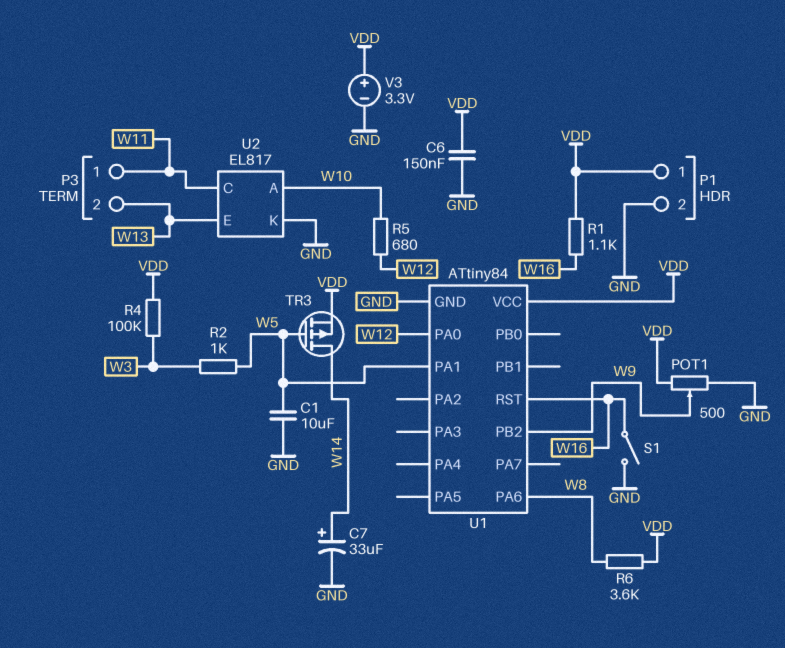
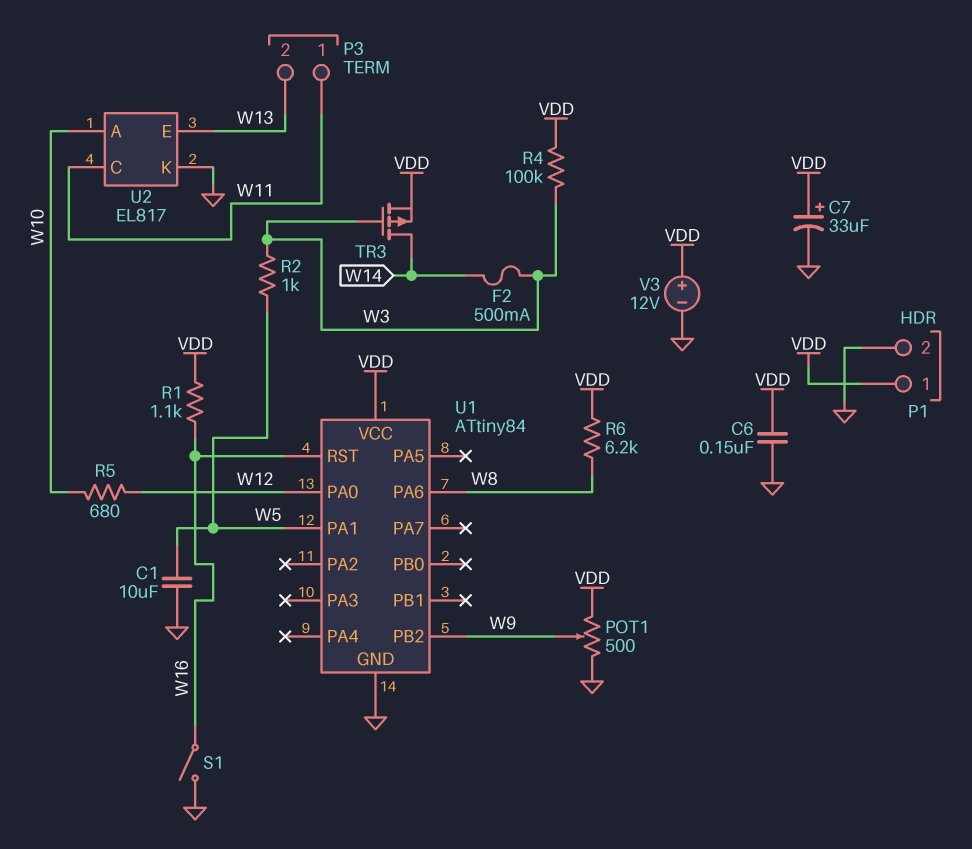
C7: 33uF (plus W14, minus GND) -> 33uF (plus VDD, minus GND)
F2: none -> 500mA (W3, W14)
R6: 3.6k (VDD, W8) -> 6.2k (VDD, W8)
TR3: PMOS (G W5, D W14, S VDD) -> PMOS (G W3, D W14, S VDD)
V3: 3.3V (plus VDD, minus GND) -> 12V (plus VDD, minus GND)

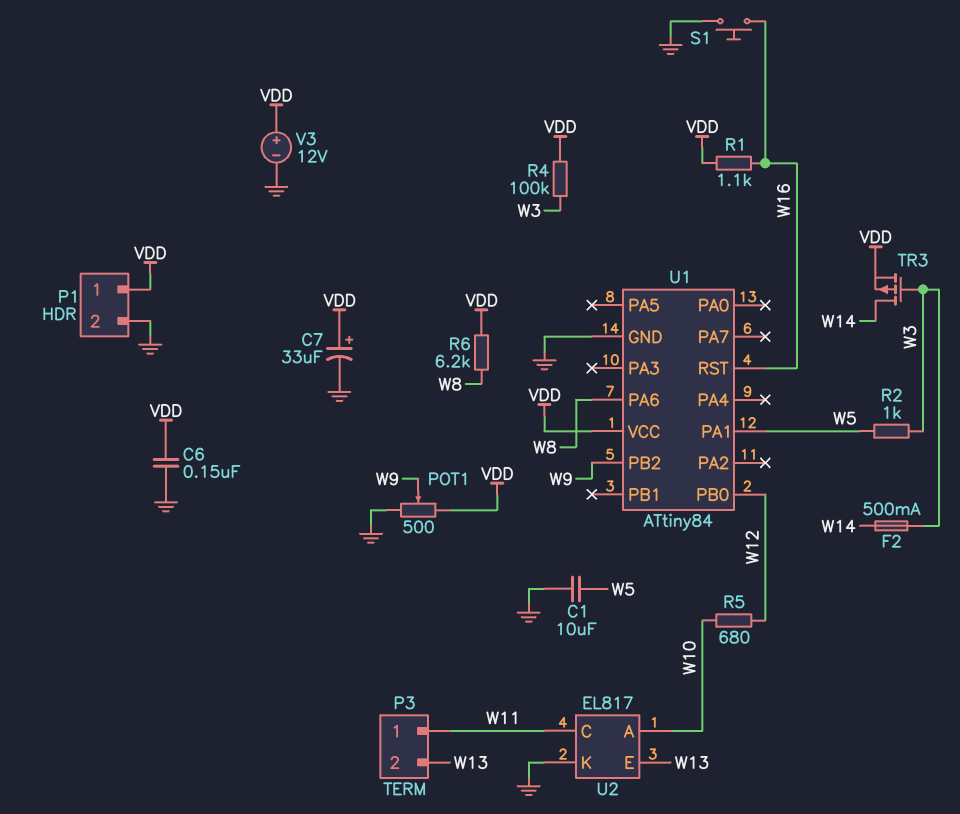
S1: switch (GND, W16) -> button (GND, W16)
U1 pin PA0: W12 -> none
U1 pin PB0: none -> W12

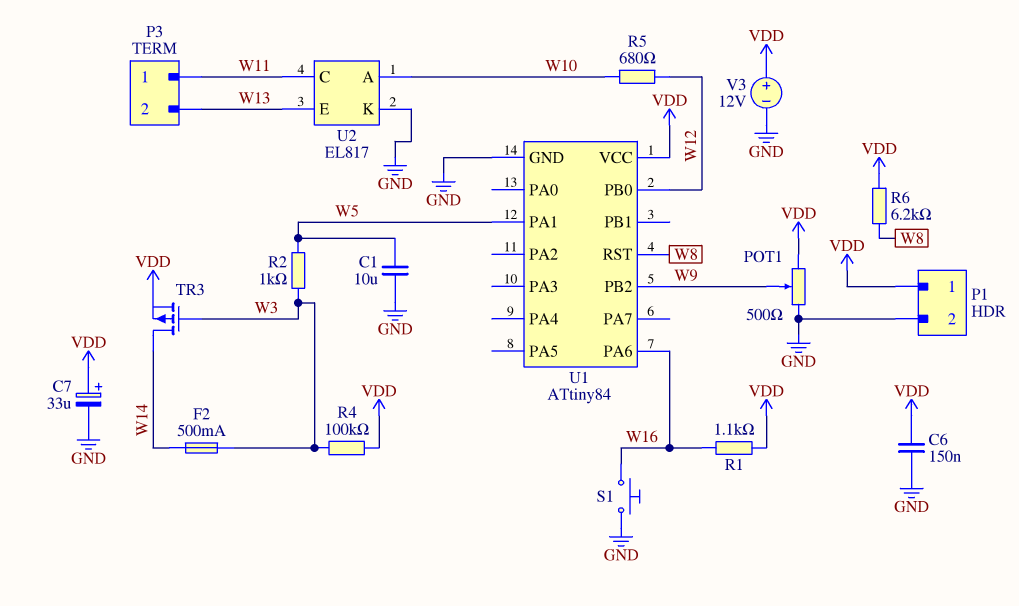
U1 pin PA6: W8 -> W16
U1 pin RST: W16 -> W8

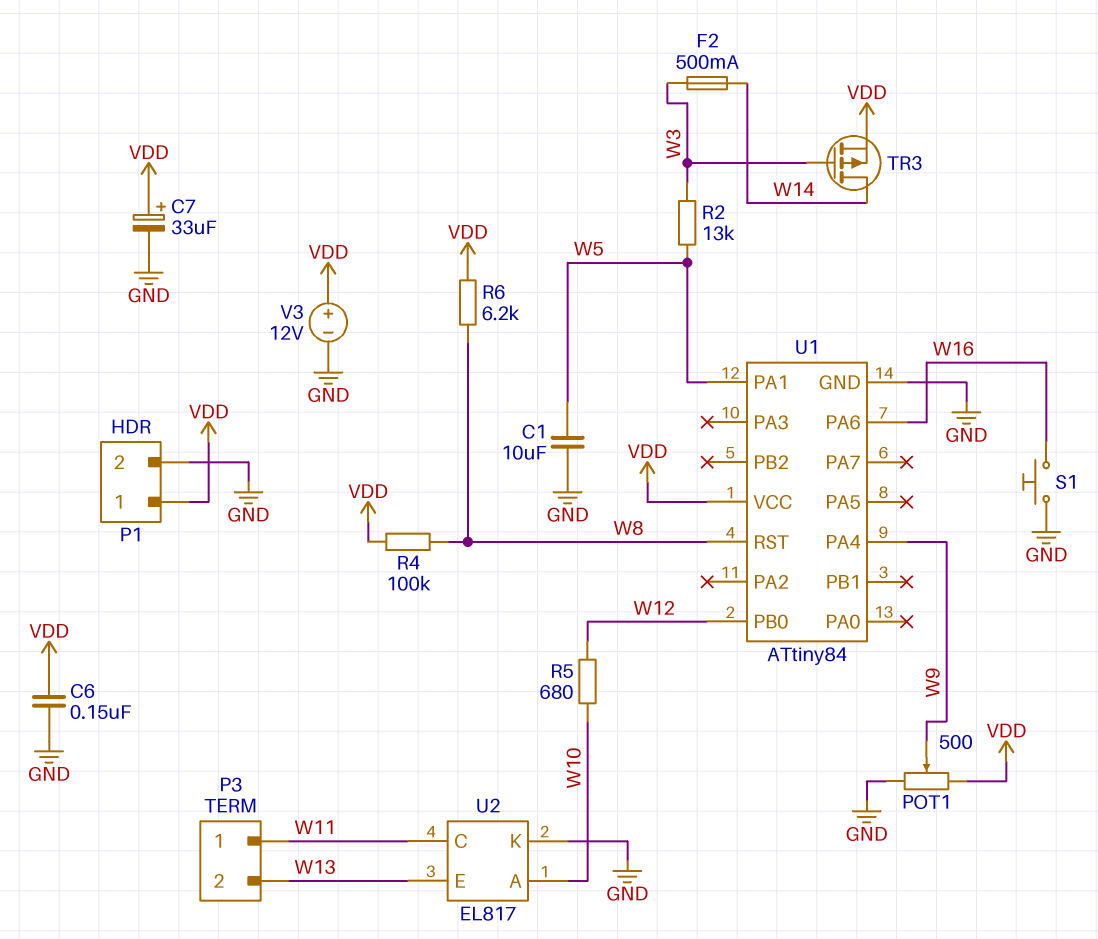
R1: 1.1k (VDD, W16) -> none
R2: 1k (W3, W5) -> 13k (W3, W5)
R4: 100k (VDD, W3) -> 100k (VDD, W8)
U1 pin PA4: none -> W9
U1 pin PB2: W9 -> none

